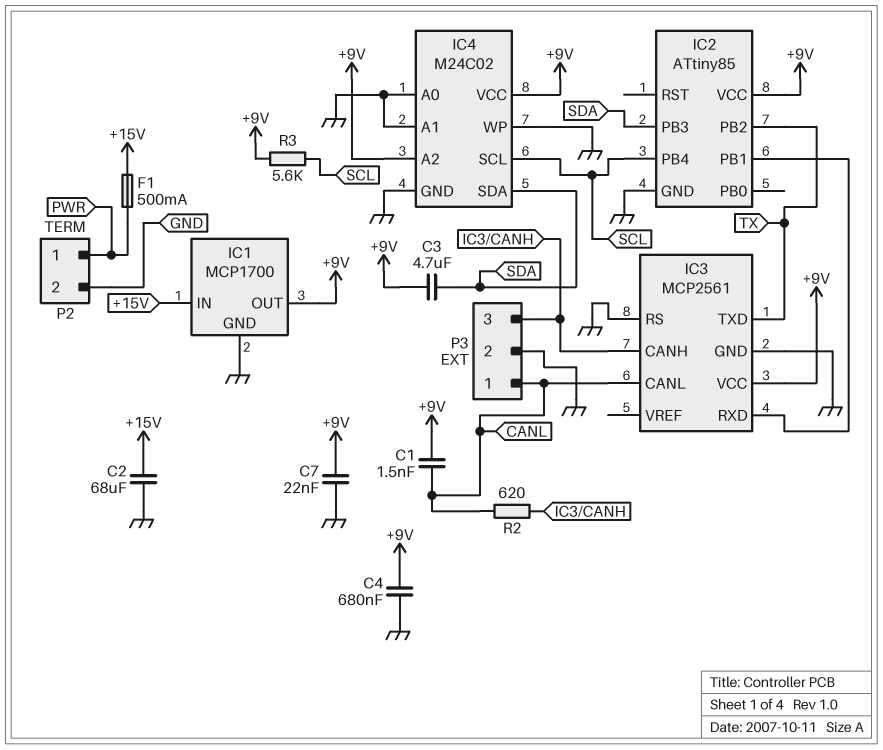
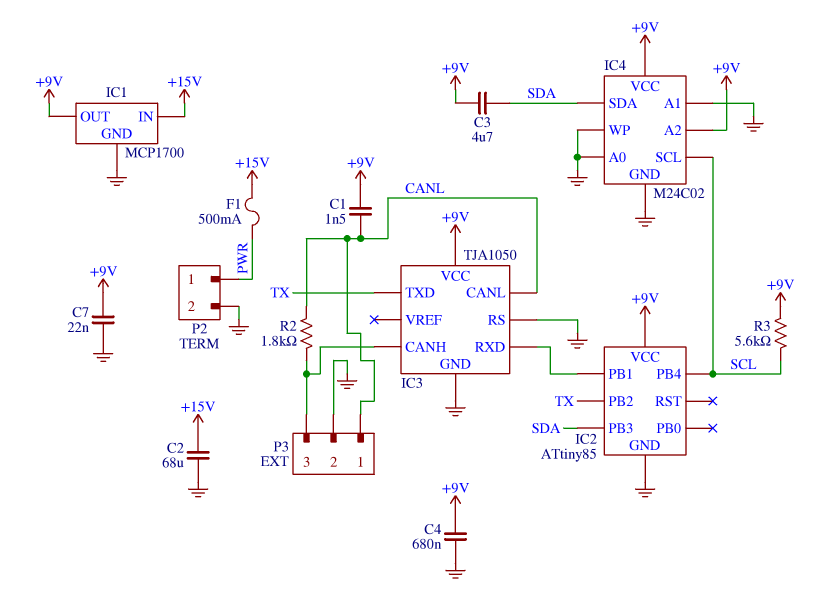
IC3: MCP2561 -> TJA1050
R2: 620 (CANL, IC3/CANH) -> 1.8k (CANL, IC3/CANH)

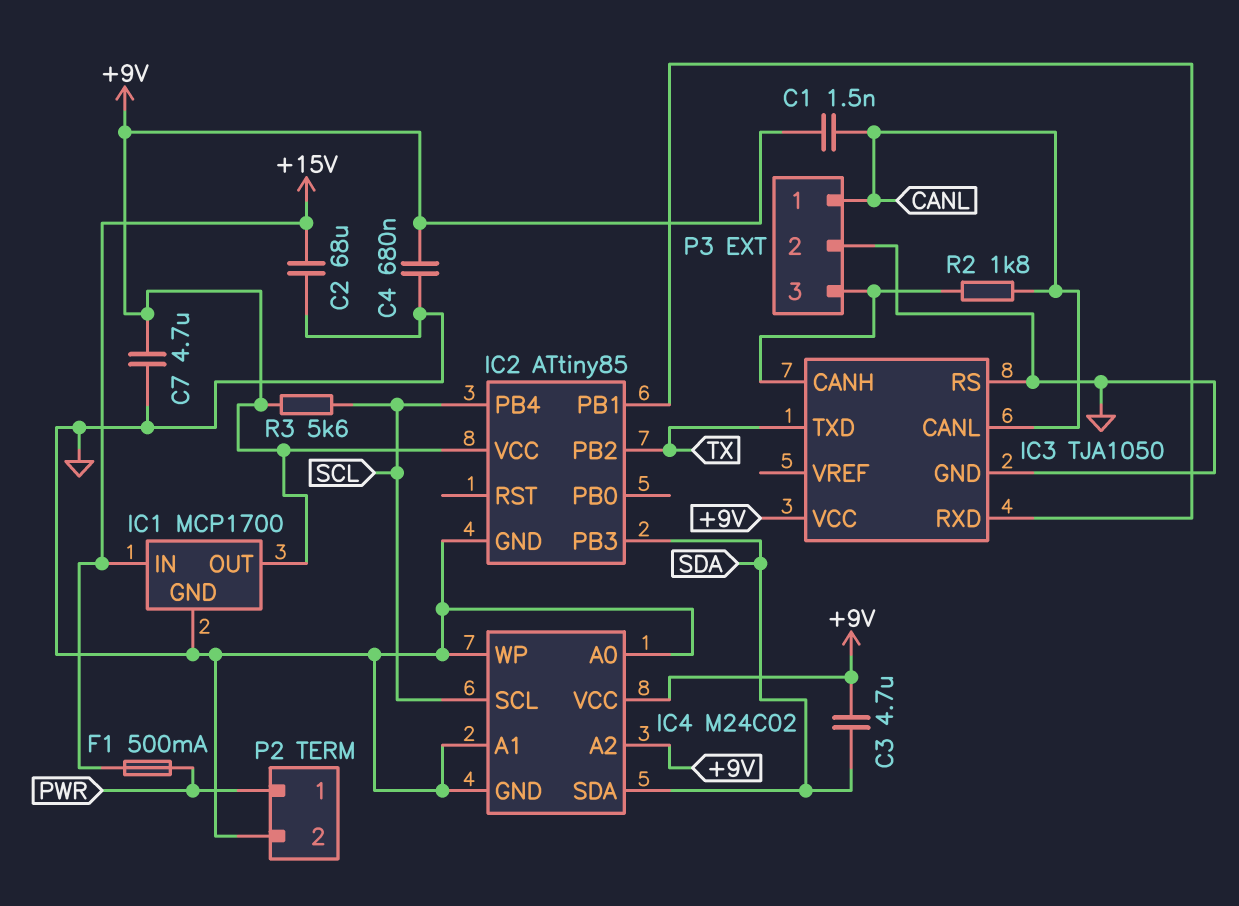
C7: 22nF (+9V, GND) -> 4.7uF (+9V, GND)

